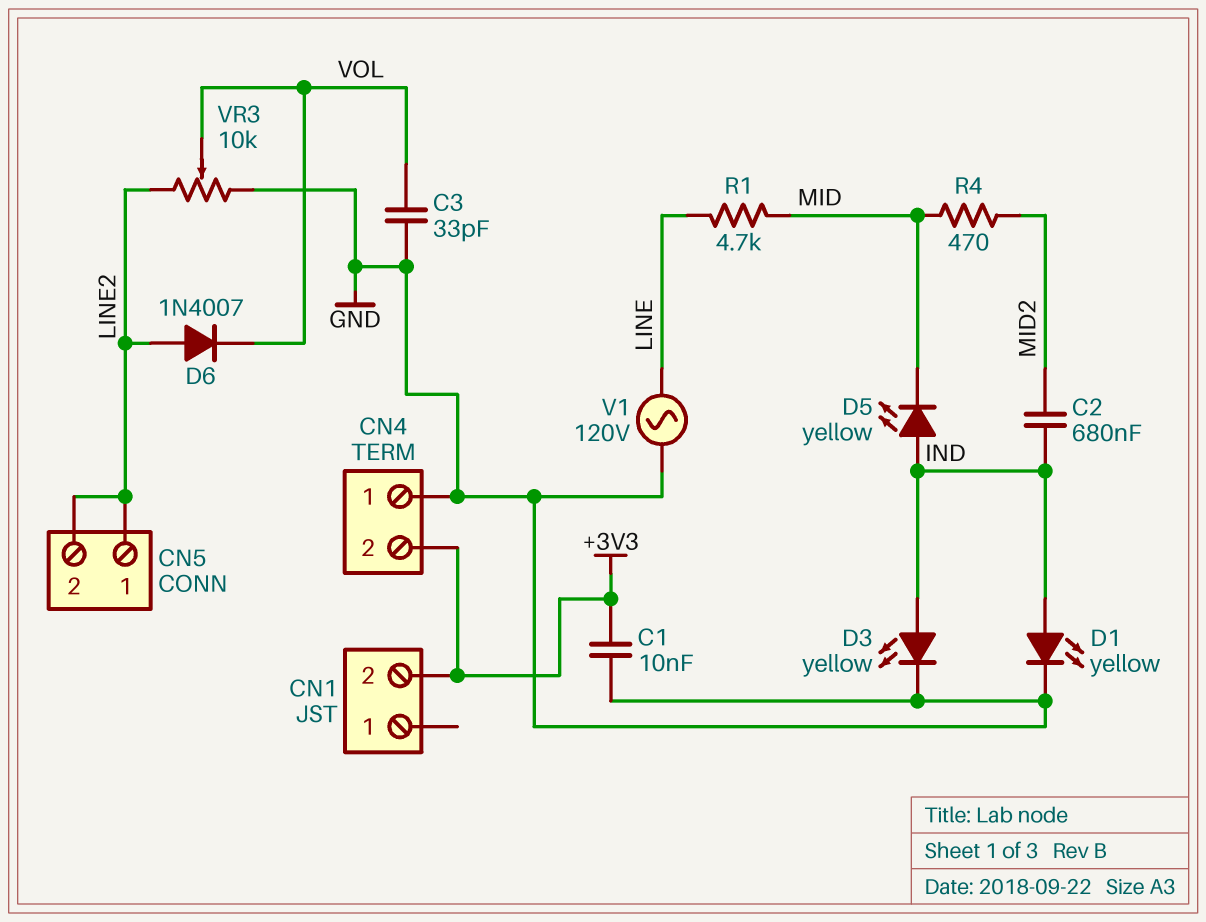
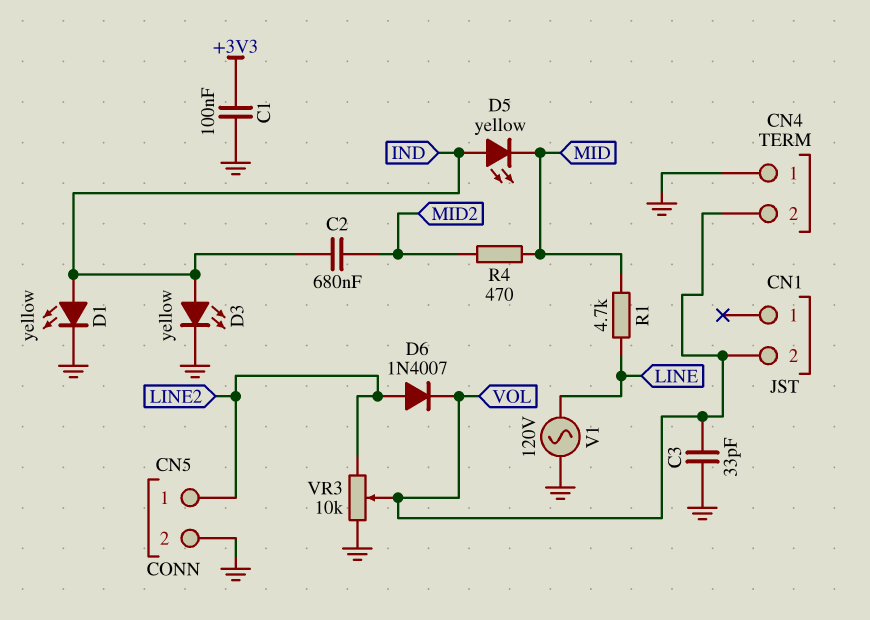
C1: 10nF (+3V3, GND) -> 100nF (+3V3, GND)
CN1 pin 2: +3V3 -> VOL
CN4 pin 2: +3V3 -> VOL
CN5 pin 2: LINE2 -> GND

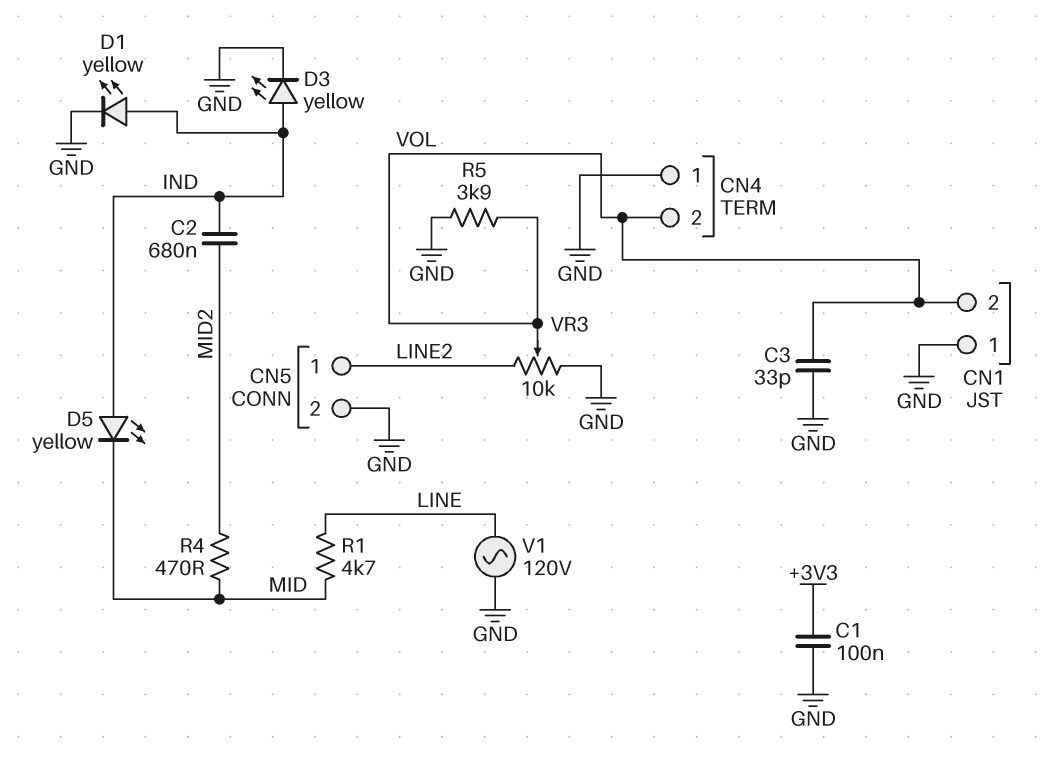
CN1 pin 1: none -> GND
D6: diode 1N4007 (A LINE2, K VOL) -> none
R5: none -> 3.9k (GND, VOL)

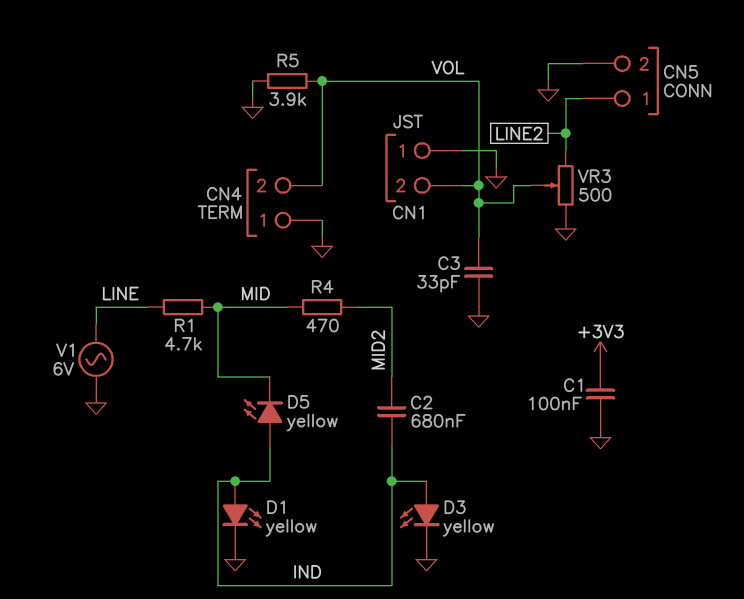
V1: AC 120V (GND, LINE) -> AC 6V (GND, LINE)
VR3: 10k (GND, LINE2, wiper VOL) -> 500 (GND, LINE2, wiper VOL)

